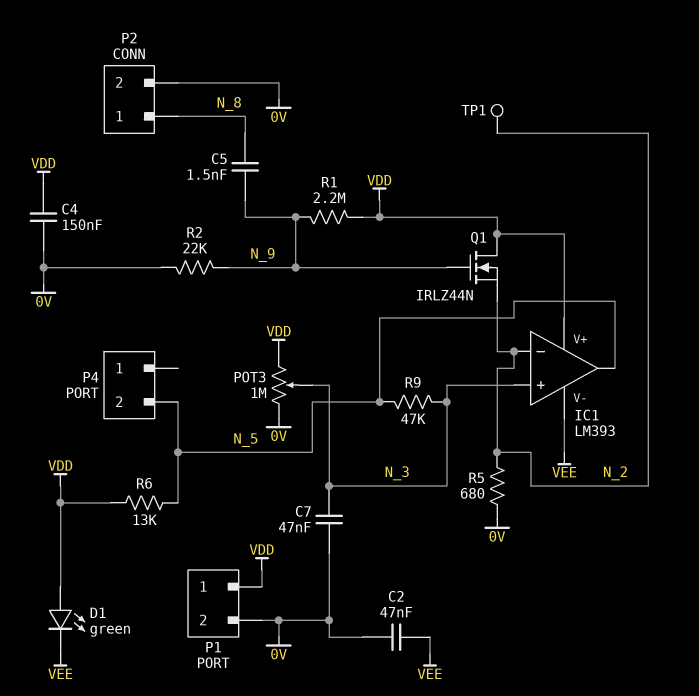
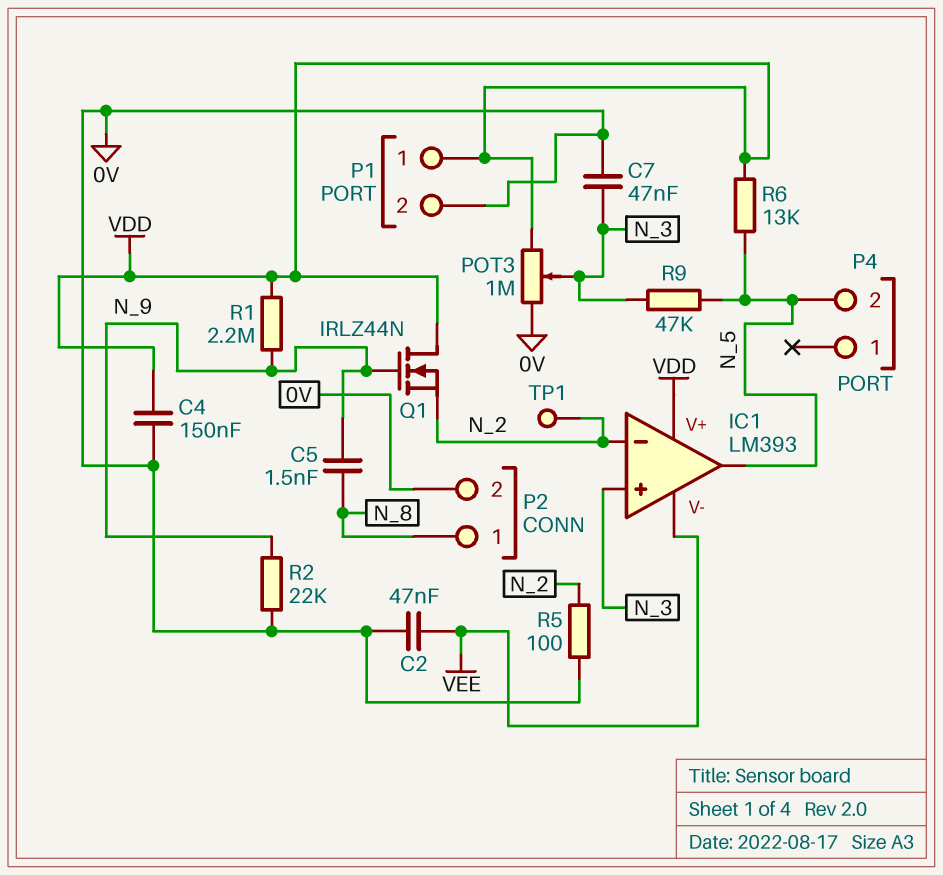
D1: LED green (A VDD, K VEE) -> none
R5: 680 (0V, N_2) -> 100 (0V, N_2)

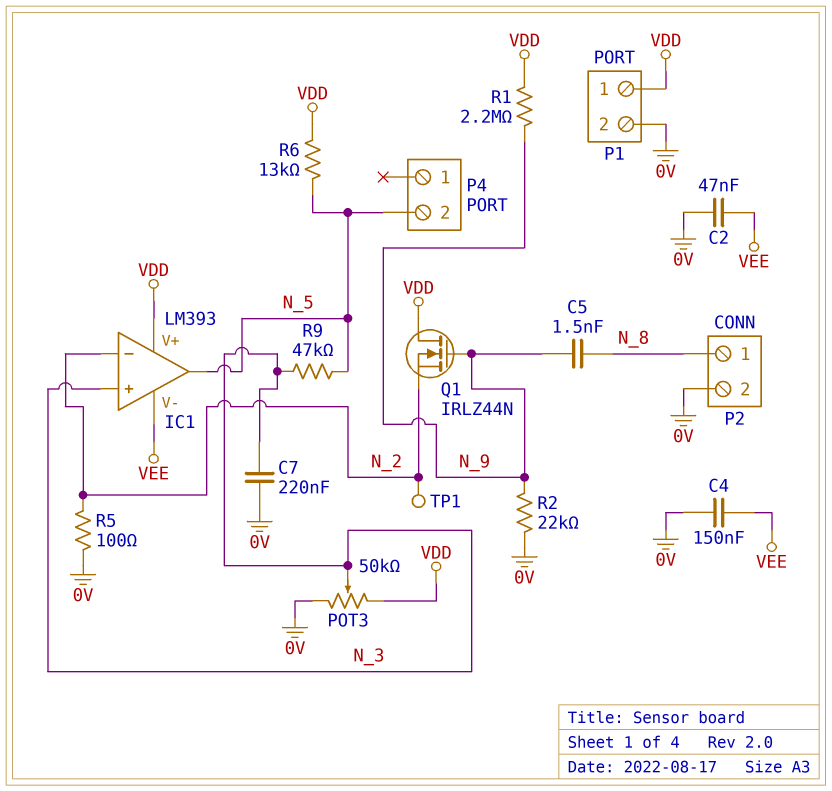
C4: 150nF (0V, VDD) -> 150nF (0V, VEE)
C7: 47nF (0V, N_3) -> 220nF (0V, N_3)
POT3: 1M (0V, VDD, wiper N_3) -> 50k (0V, VDD, wiper N_3)

